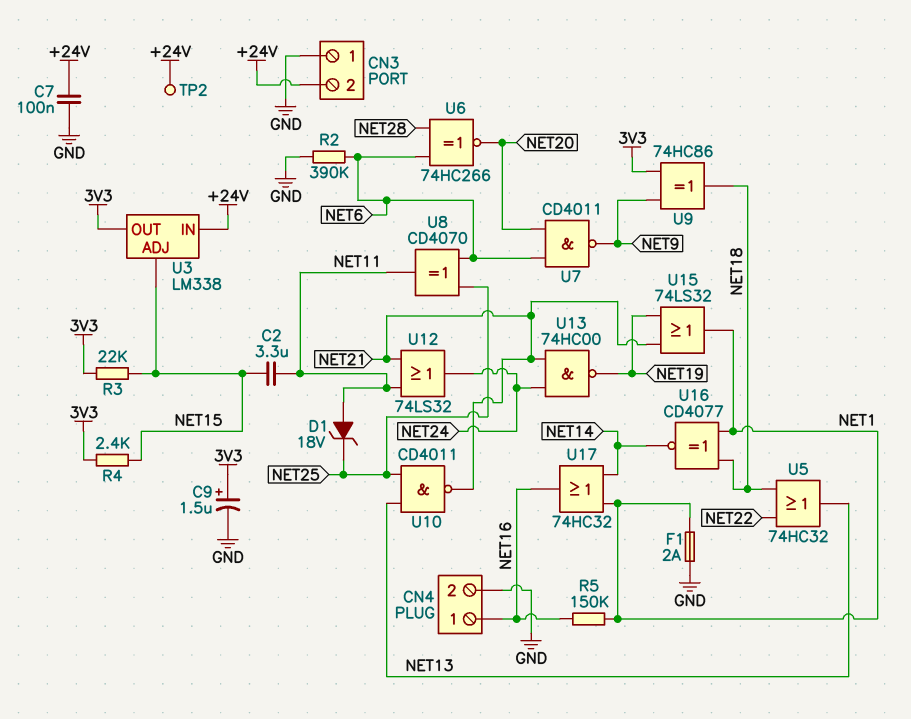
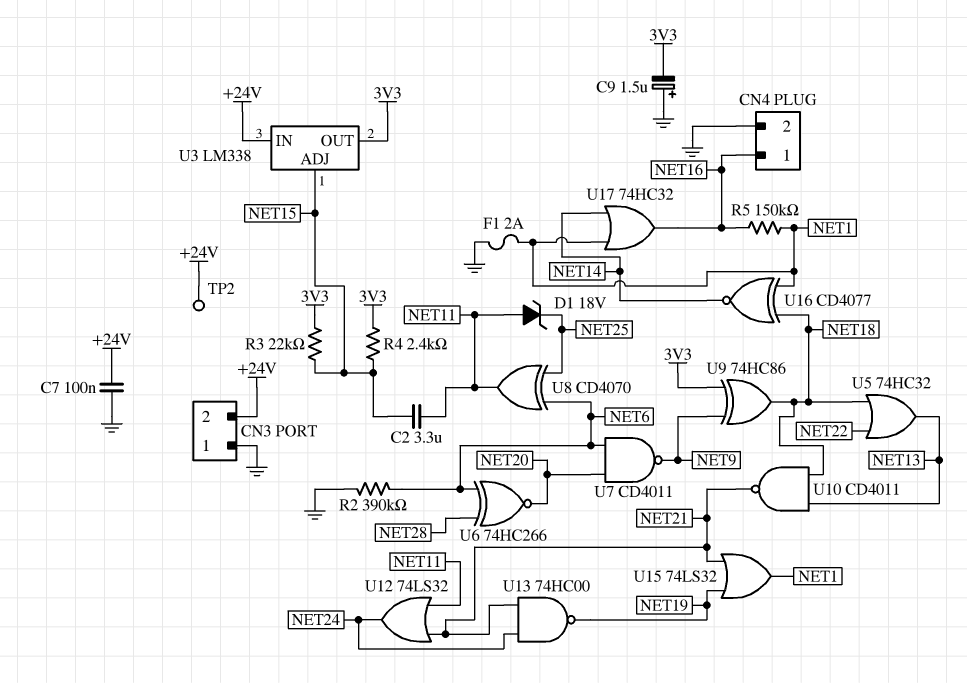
C9: 1.5uF (plus 3V3, minus GND) -> 1.5uF (plus GND, minus 3V3)
U10: NAND CD4011 (in NET13, in NET25, out NET21) -> NAND CD4011 (in NET13, in NET18, out NET21)

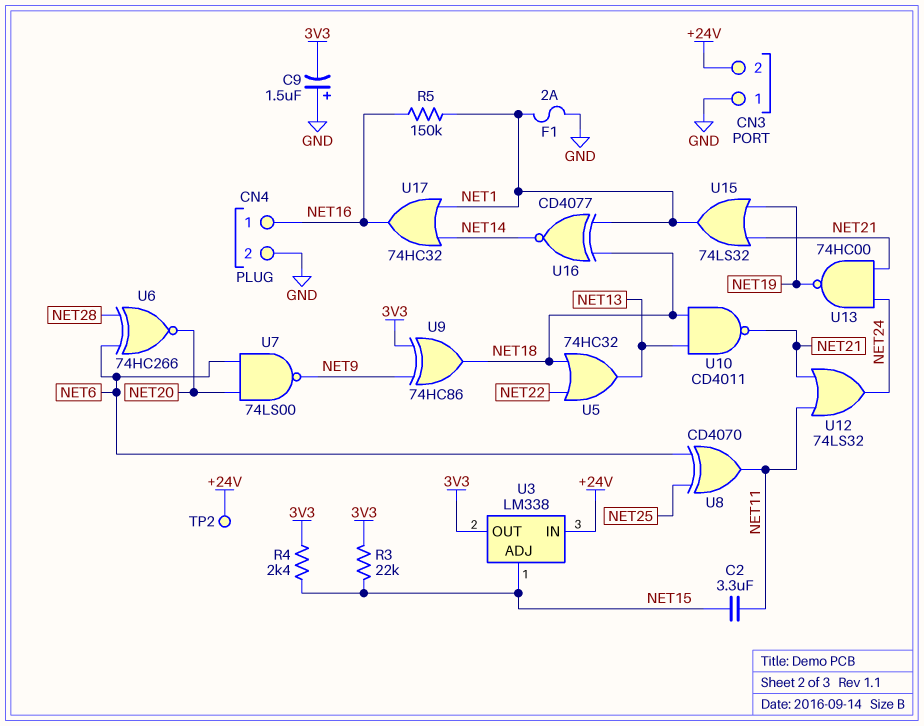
C7: 100nF (+24V, GND) -> none
D1: zener 18V (A NET11, K NET25) -> none
R2: 390k (GND, NET6) -> none
U7: NAND CD4011 (in NET6, in NET20, out NET9) -> NAND 74LS00 (in NET6, in NET20, out NET9)

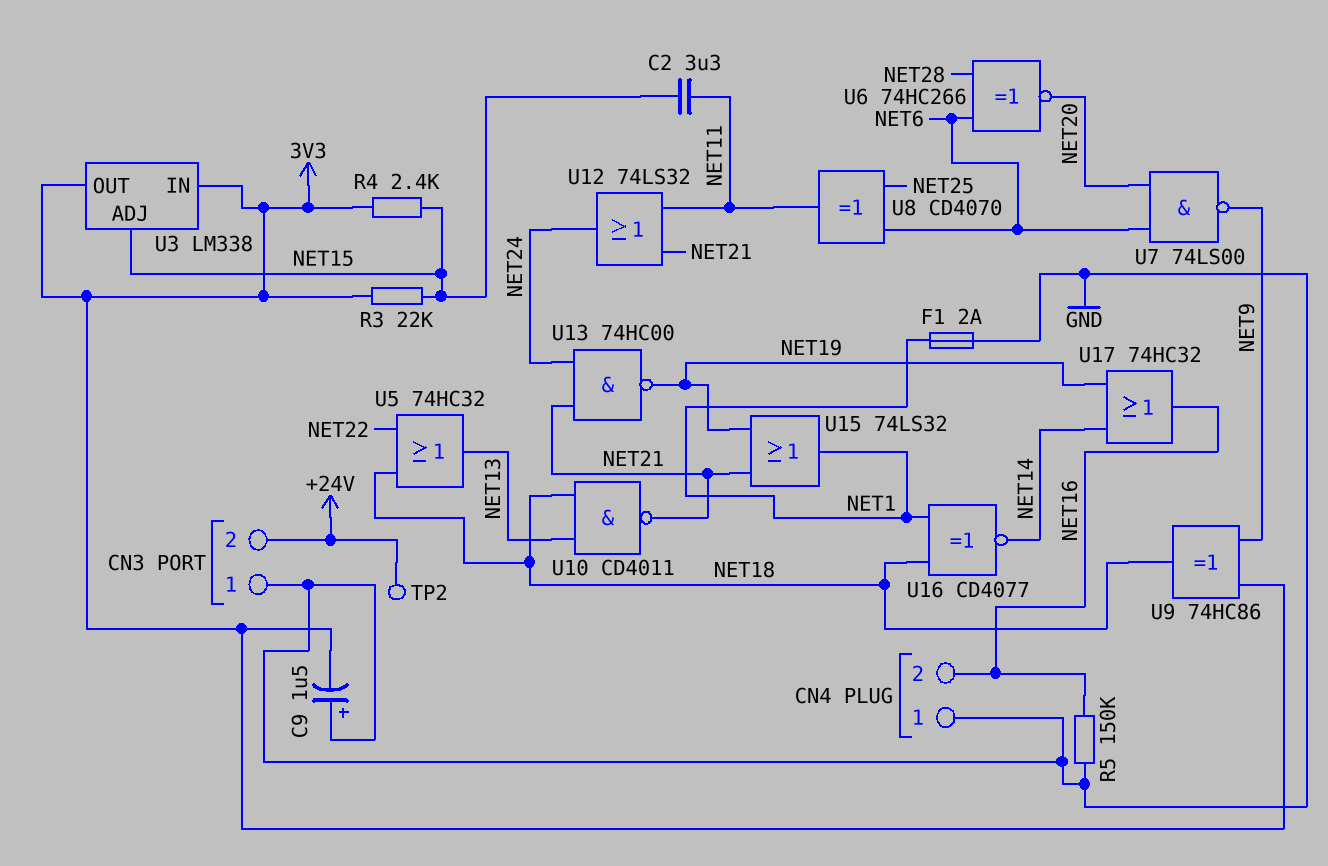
CN4 pin 1: NET16 -> GND
CN4 pin 2: GND -> NET16
R5: 150k (NET1, NET16) -> 150k (GND, NET16)
U3 pin IN: +24V -> 3V3
U17: OR 74HC32 (in NET1, in NET14, out NET16) -> OR 74HC32 (in NET14, in NET19, out NET16)

